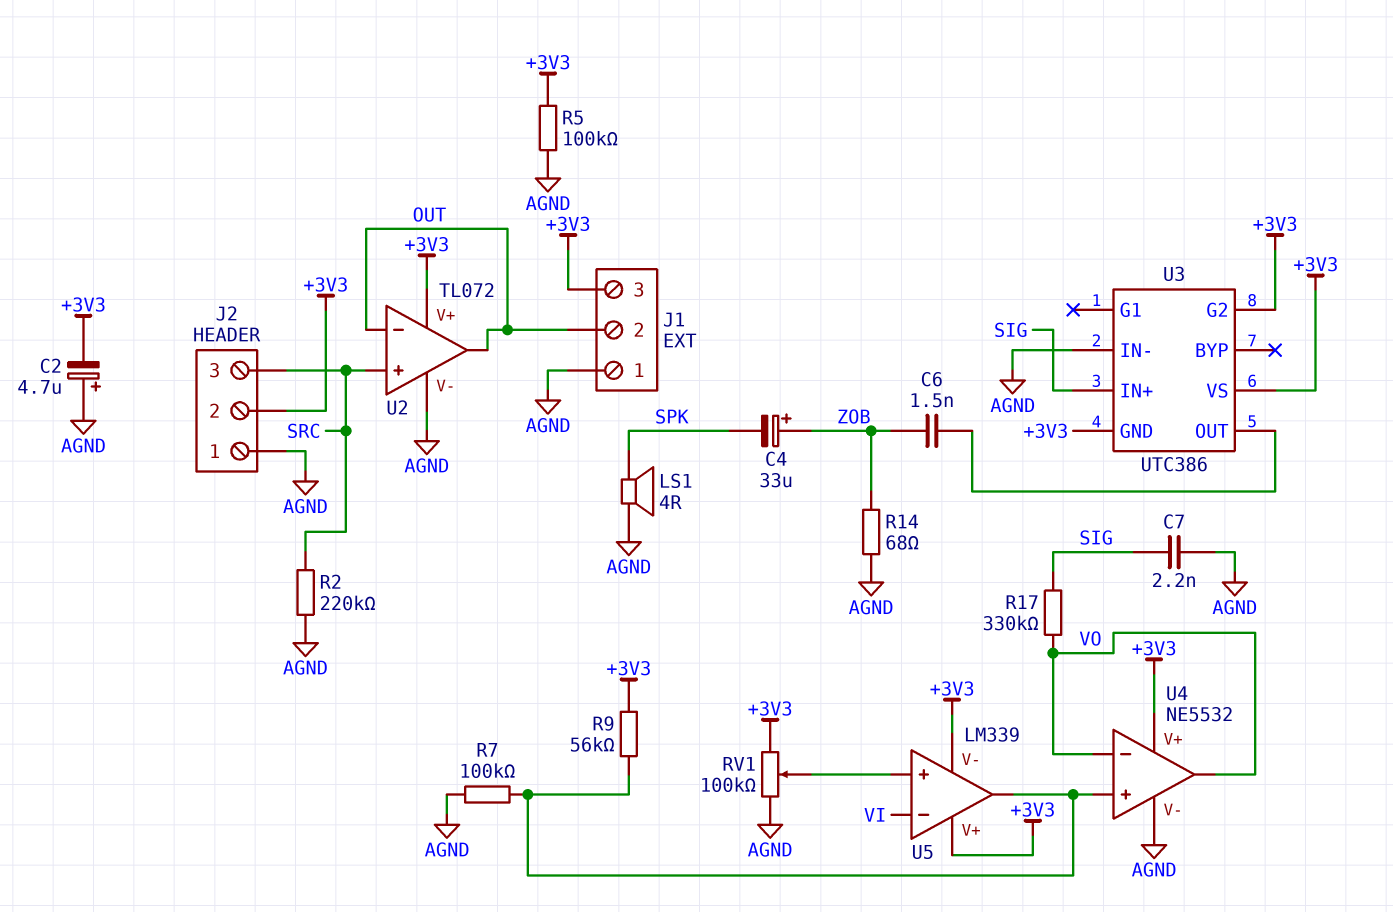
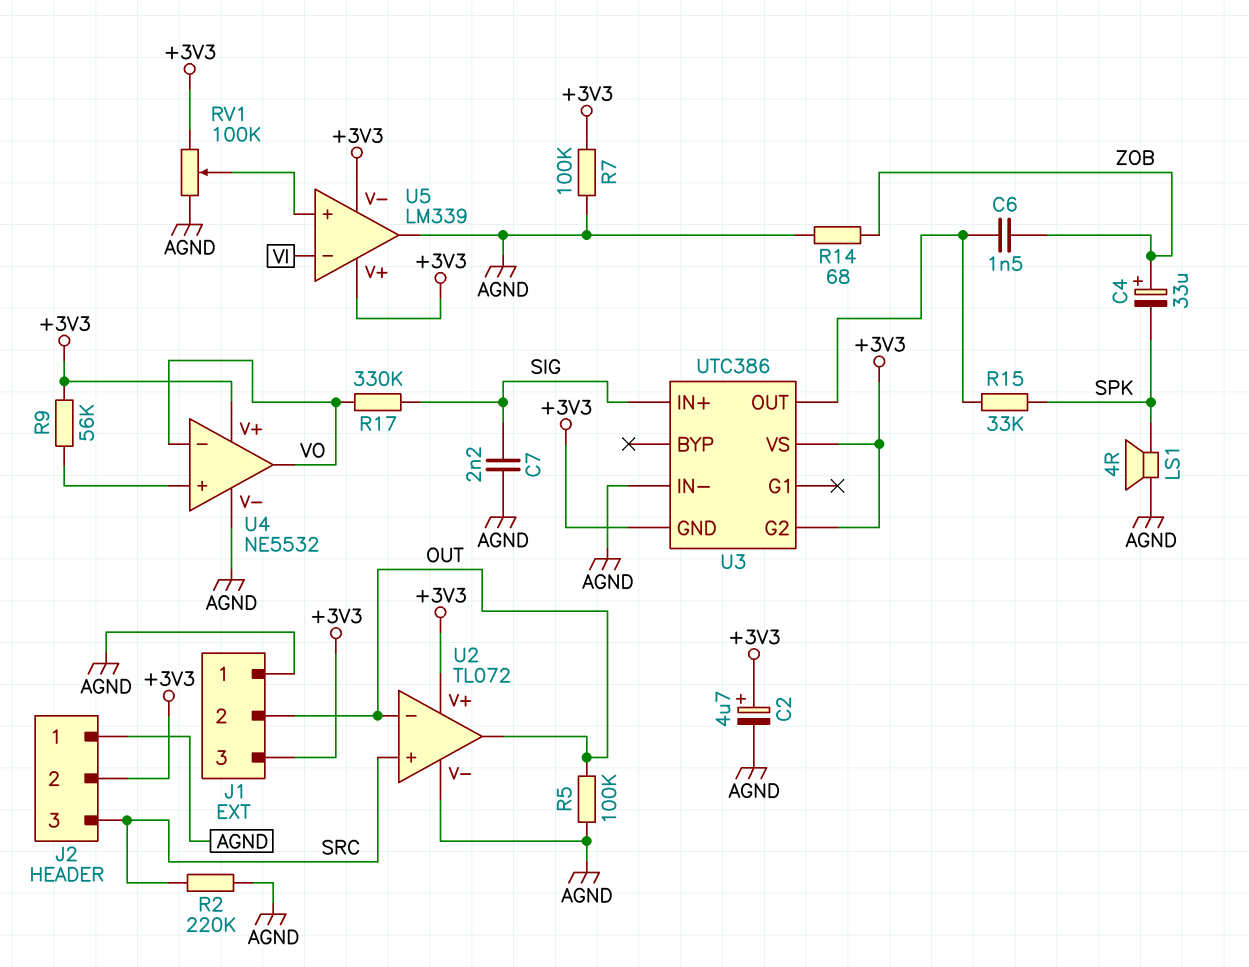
C2: 4.7uF (plus AGND, minus +3V3) -> 4.7uF (plus +3V3, minus AGND)
R5: 100k (+3V3, AGND) -> 100k (AGND, OUT)
R7: 100k (AGND, U4/in+) -> 100k (+3V3, AGND)
R15: none -> 33k (SPK, U3/OUT)
U5 pin out: U4/in+ -> AGND

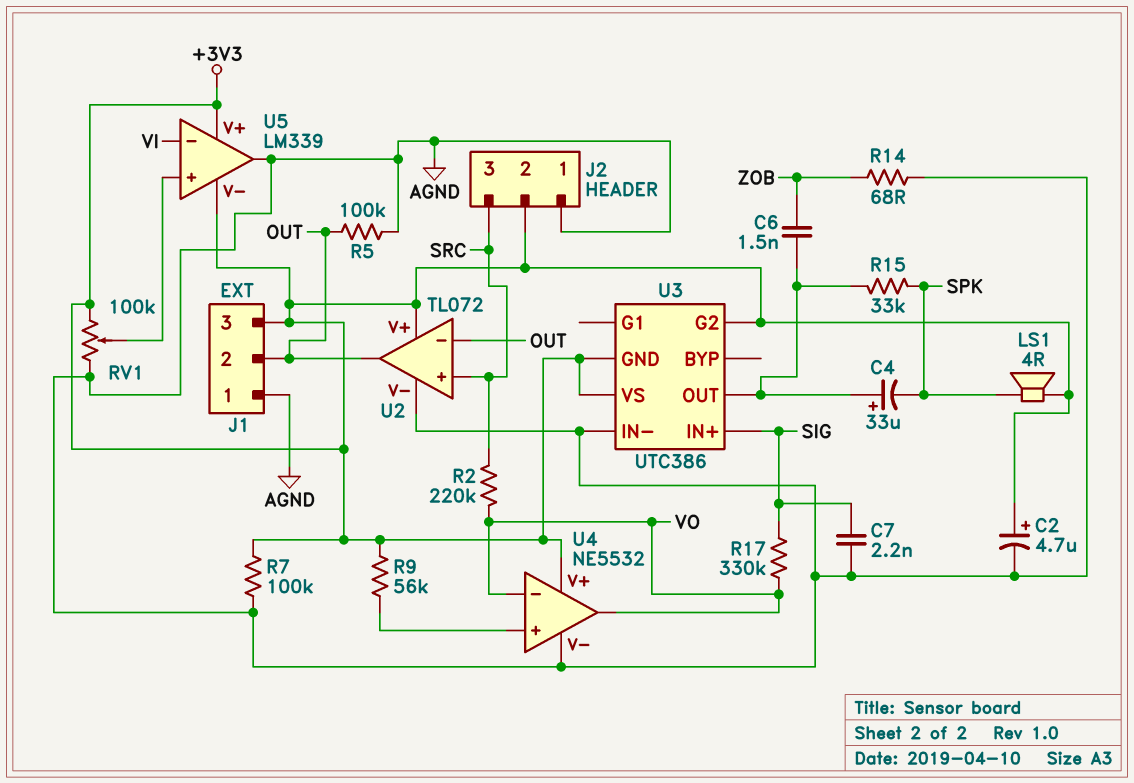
C4: 33uF (plus ZOB, minus SPK) -> 33uF (plus U3/OUT, minus SPK)
LS1: speaker 4R (AGND, SPK) -> speaker 4R (+3V3, SPK)
R2: 220k (AGND, SRC) -> 220k (SRC, VO)

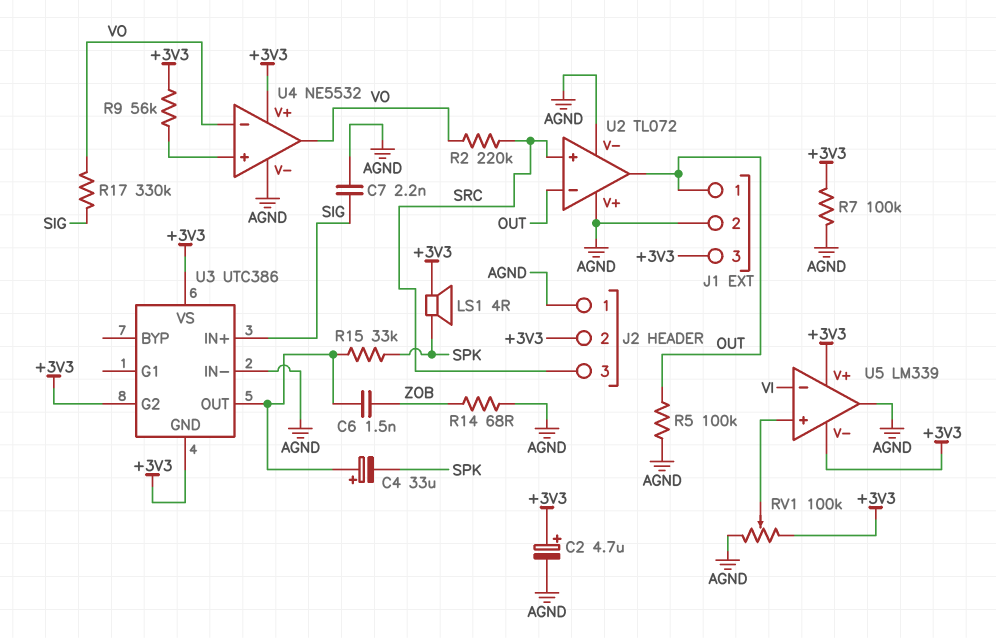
J1 pin 1: AGND -> OUT
J1 pin 2: OUT -> AGND
U2 pin V+: +3V3 -> AGND

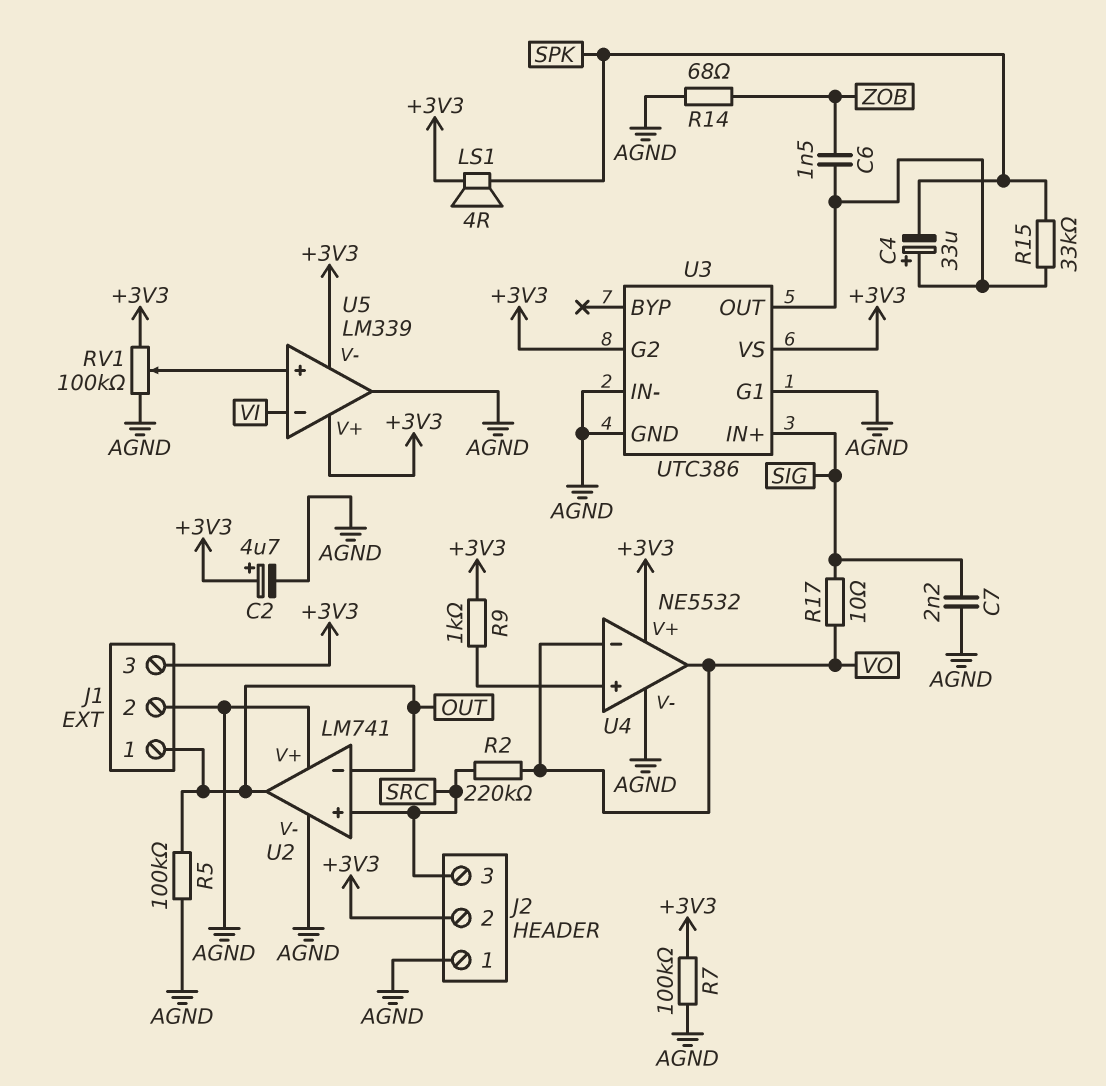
R9: 56k (+3V3, U4/in+) -> 1k (+3V3, U4/in+)
R17: 330k (SIG, VO) -> 10 (SIG, VO)
U2: TL072 -> LM741
U3 pin G1: none -> AGND
U3 pin GND: +3V3 -> AGND

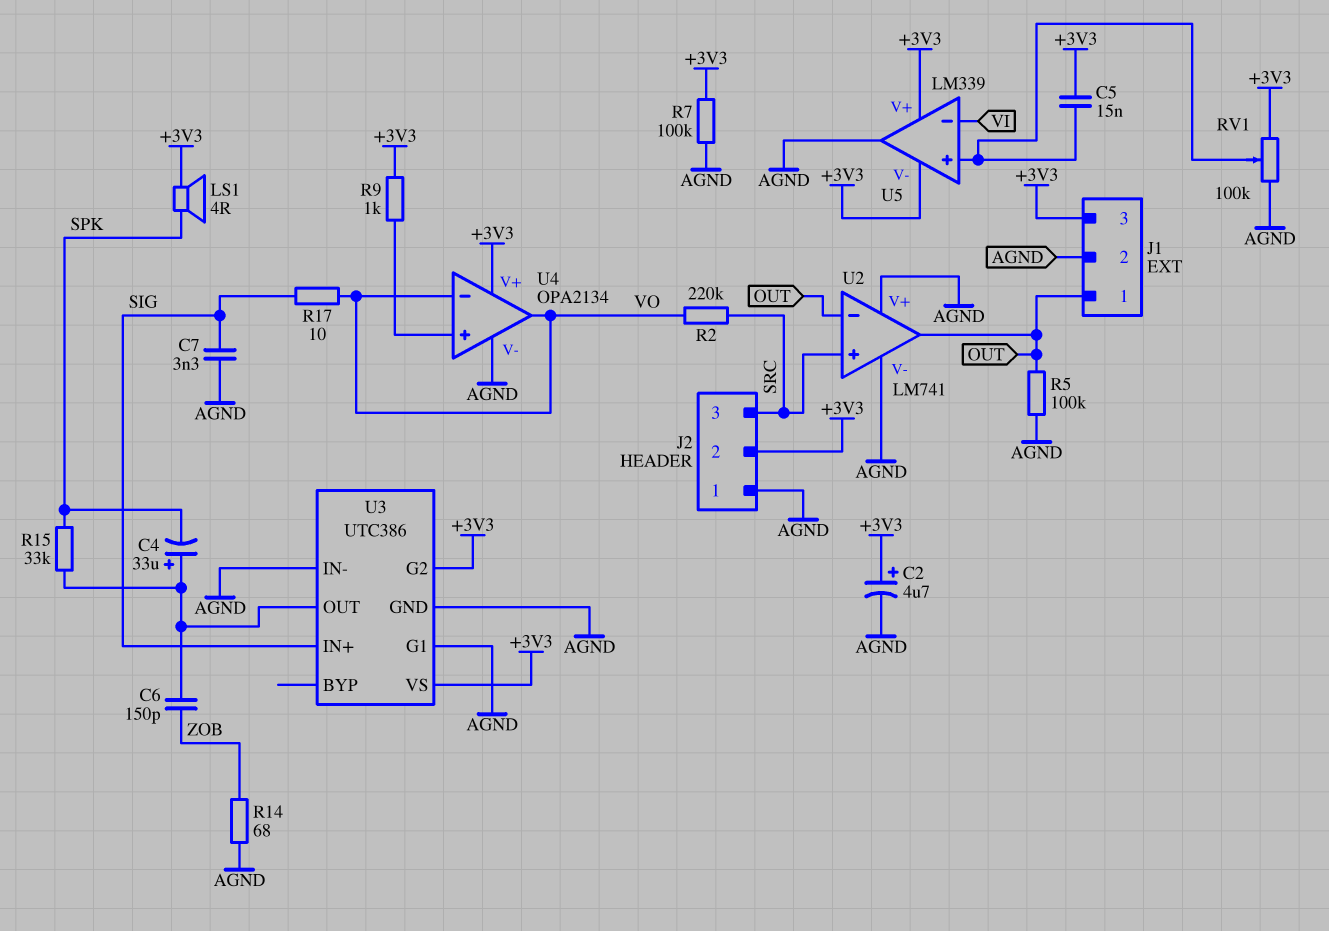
C5: none -> 15nF (+3V3, U5/in+)
C6: 1.5nF (U3/OUT, ZOB) -> 150pF (U3/OUT, ZOB)
C7: 2.2nF (AGND, SIG) -> 3.3nF (AGND, SIG)
U4: NE5532 -> OPA2134

